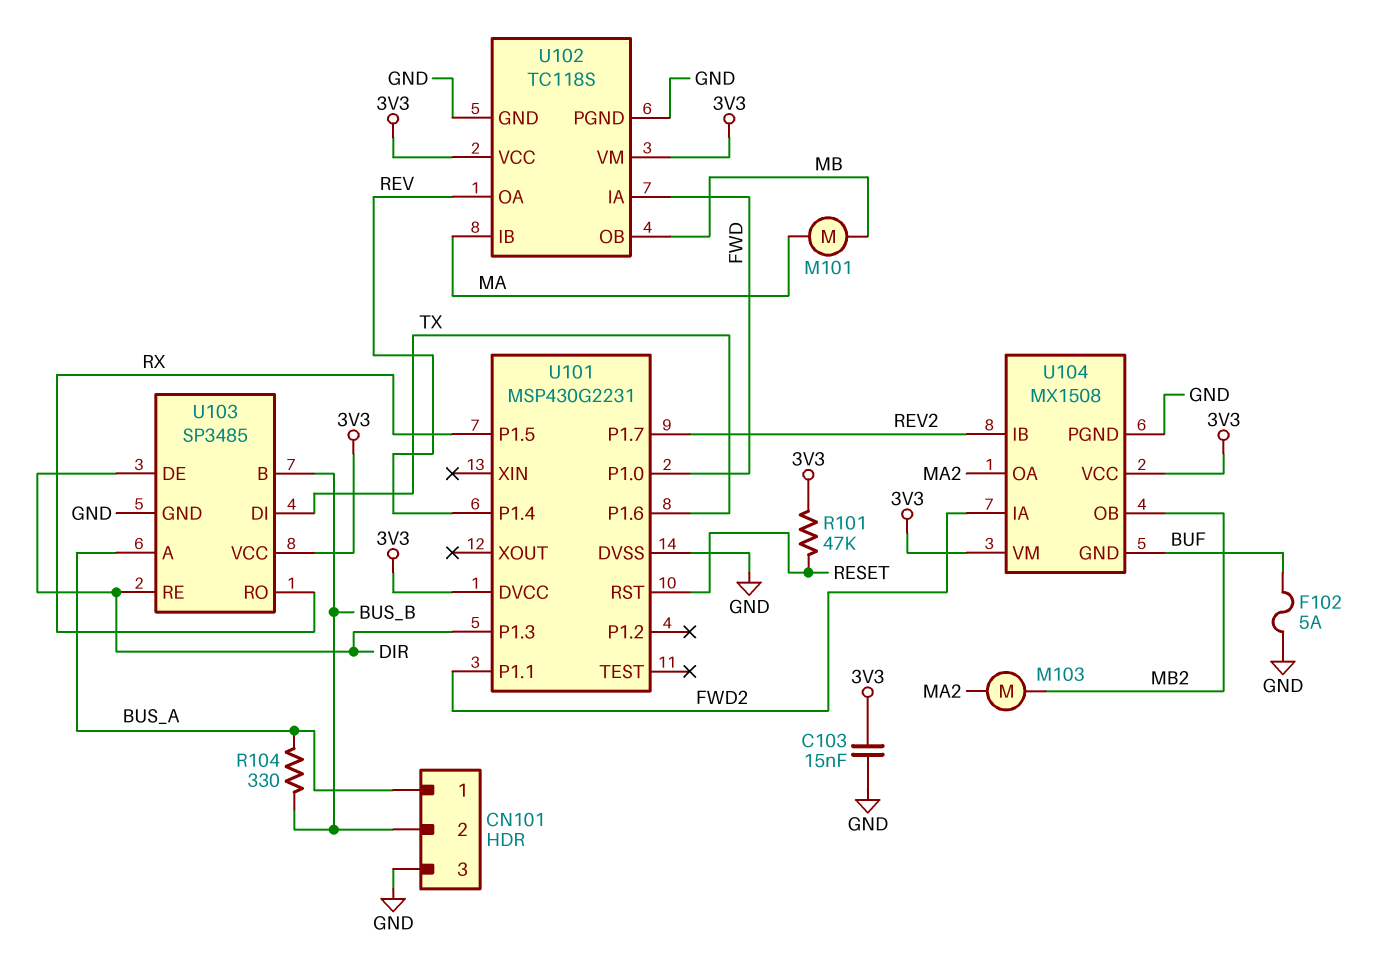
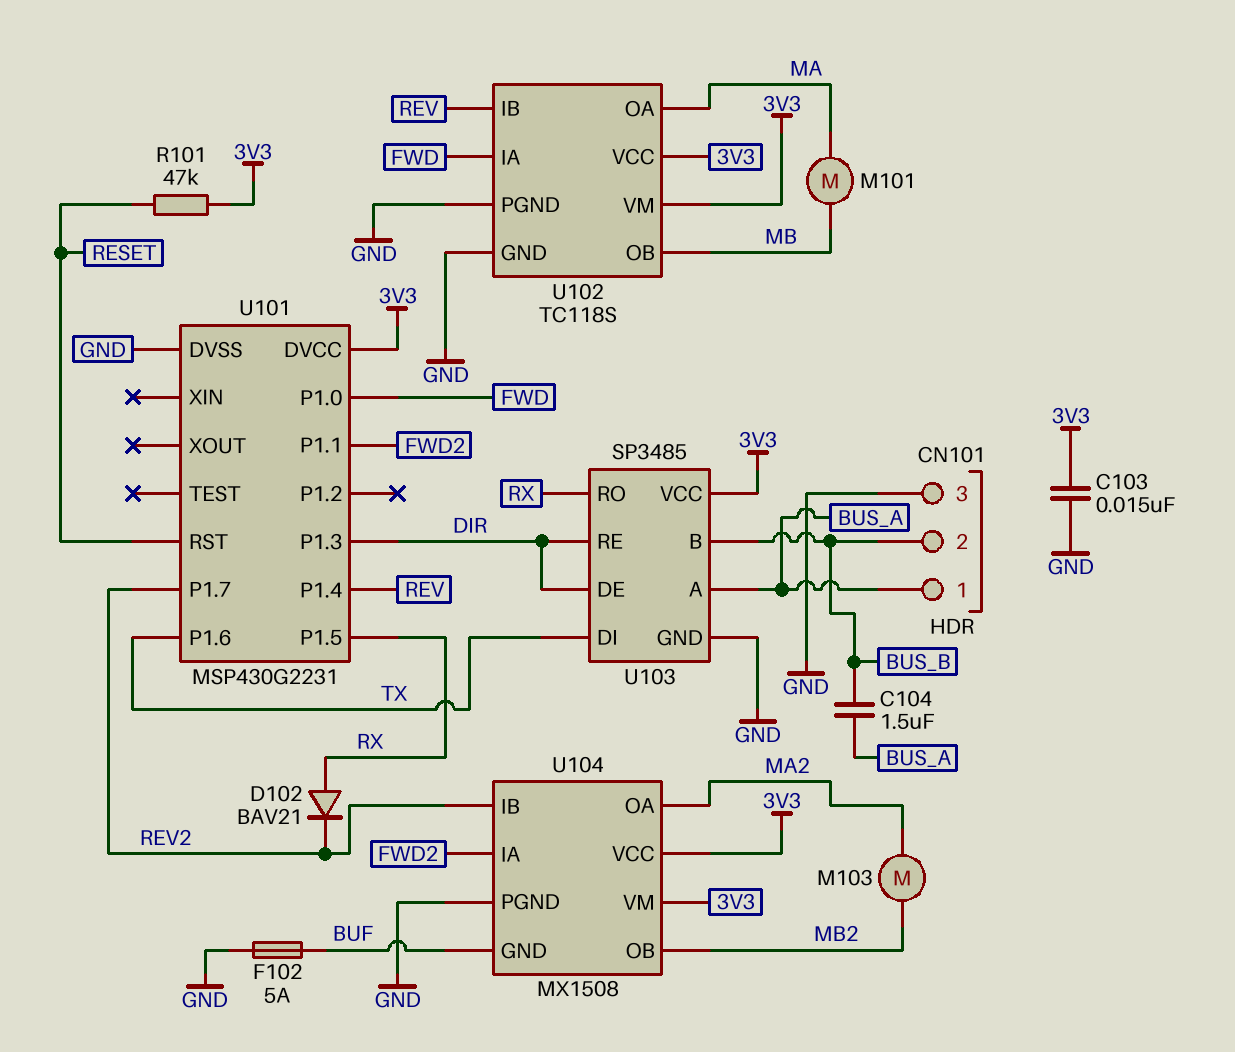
C104: none -> 1.5uF (BUS_A, BUS_B)
D102: none -> diode BAV21 (A RX, K REV2)
R104: 330 (BUS_A, BUS_B) -> none
U102 pin IB: MA -> REV
U102 pin OA: REV -> MA

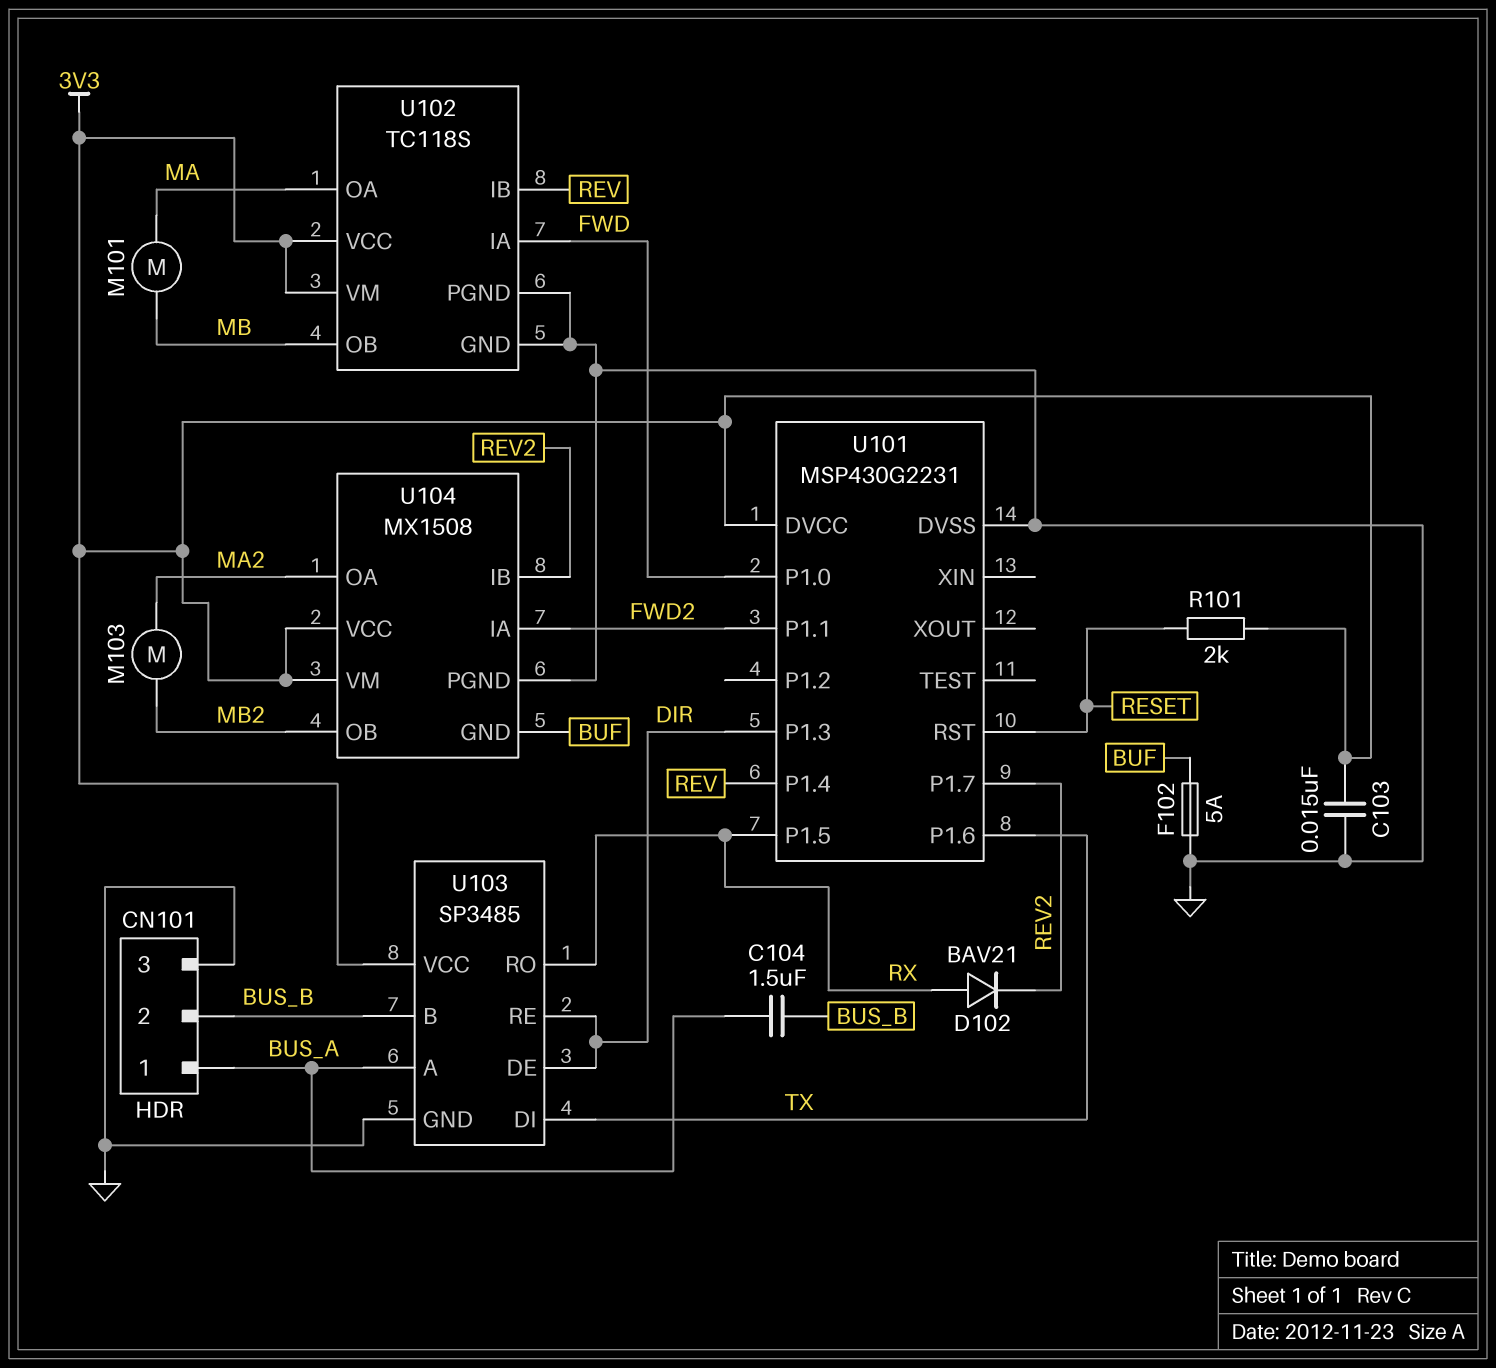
R101: 47k (3V3, RESET) -> 2k (3V3, RESET)

